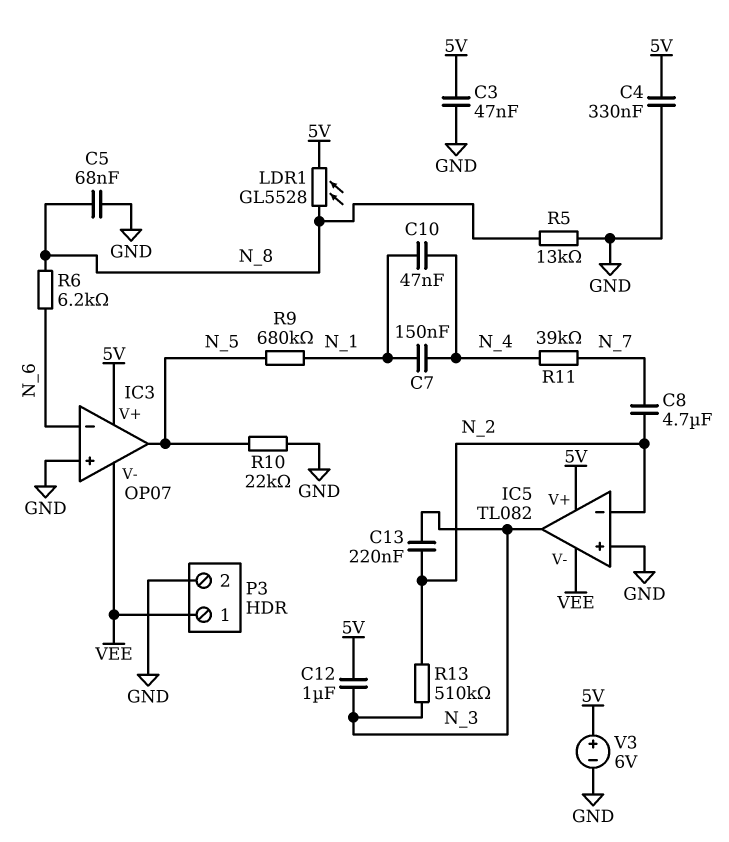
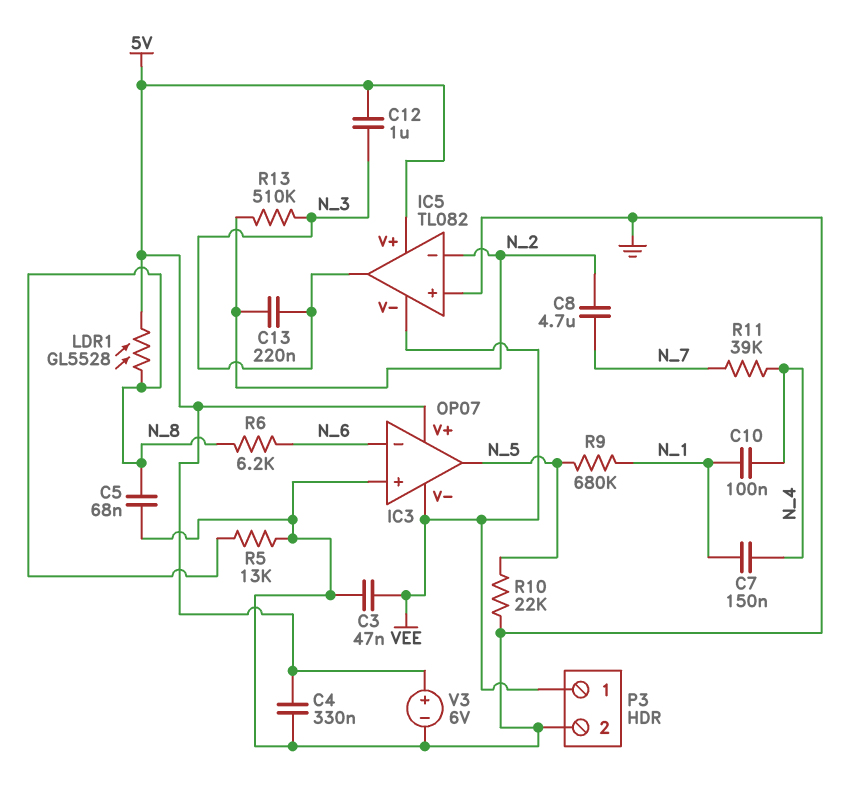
C3: 47nF (5V, GND) -> 47nF (GND, VEE)
C10: 47nF (N_1, N_4) -> 100nF (N_1, N_4)

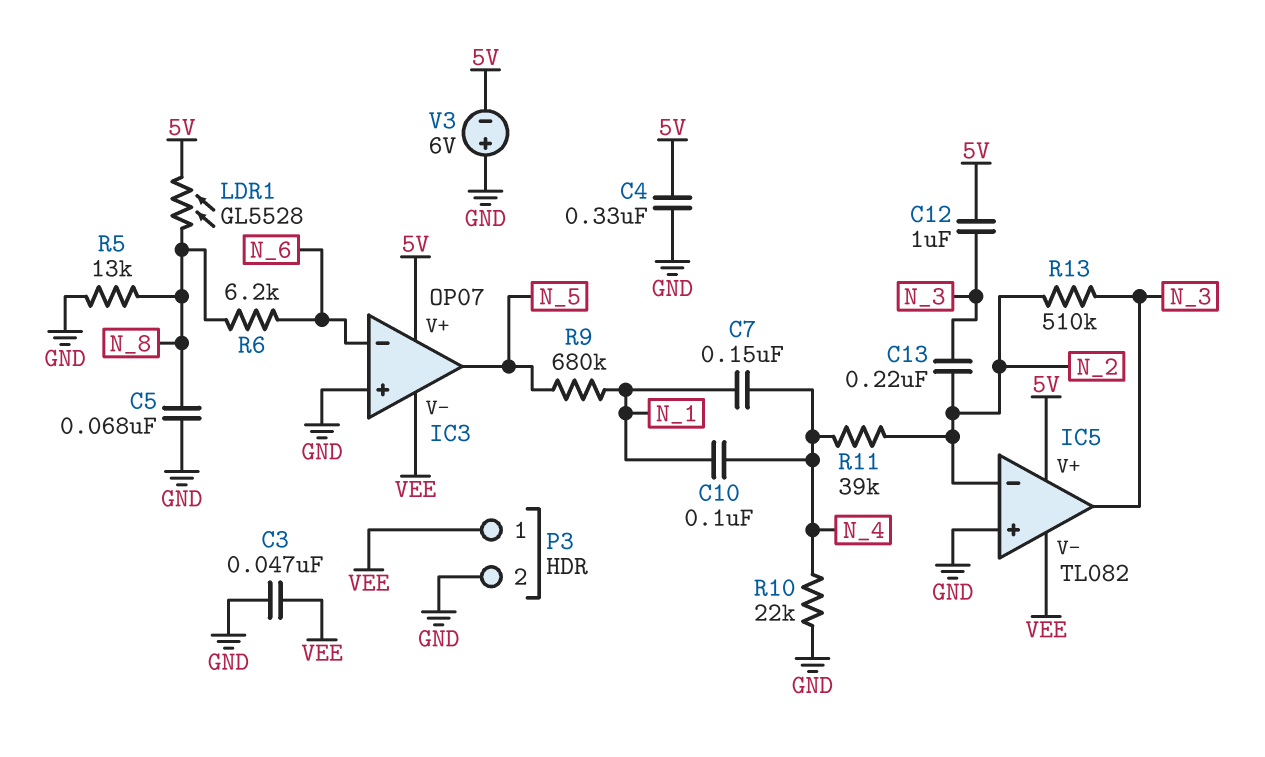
C8: 4.7uF (N_2, N_7) -> none
R10: 22k (GND, N_5) -> 22k (GND, N_4)
R11: 39k (N_4, N_7) -> 39k (N_2, N_4)
V3: 6V (plus 5V, minus GND) -> 6V (plus GND, minus 5V)

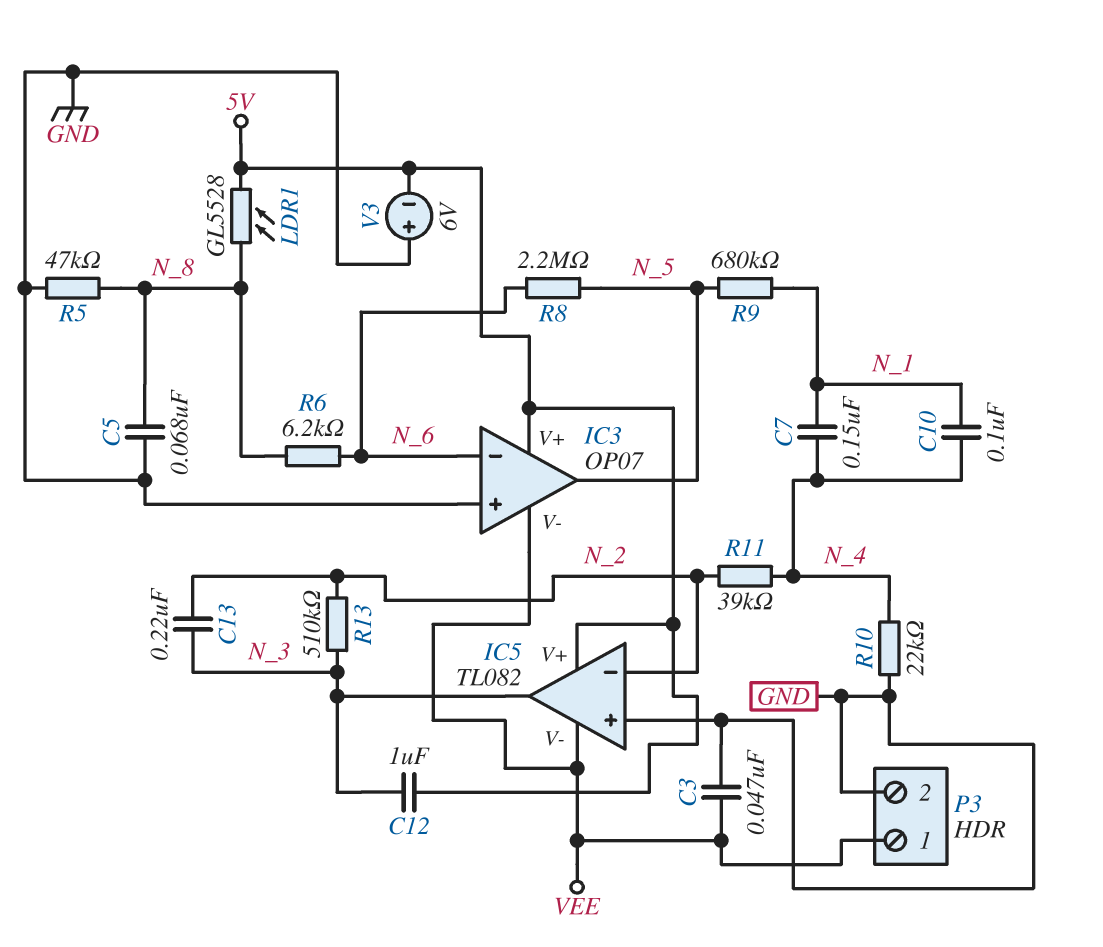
C4: 330nF (5V, GND) -> none
R5: 13k (GND, N_8) -> 47k (GND, N_8)
R8: none -> 2.2M (N_5, N_6)

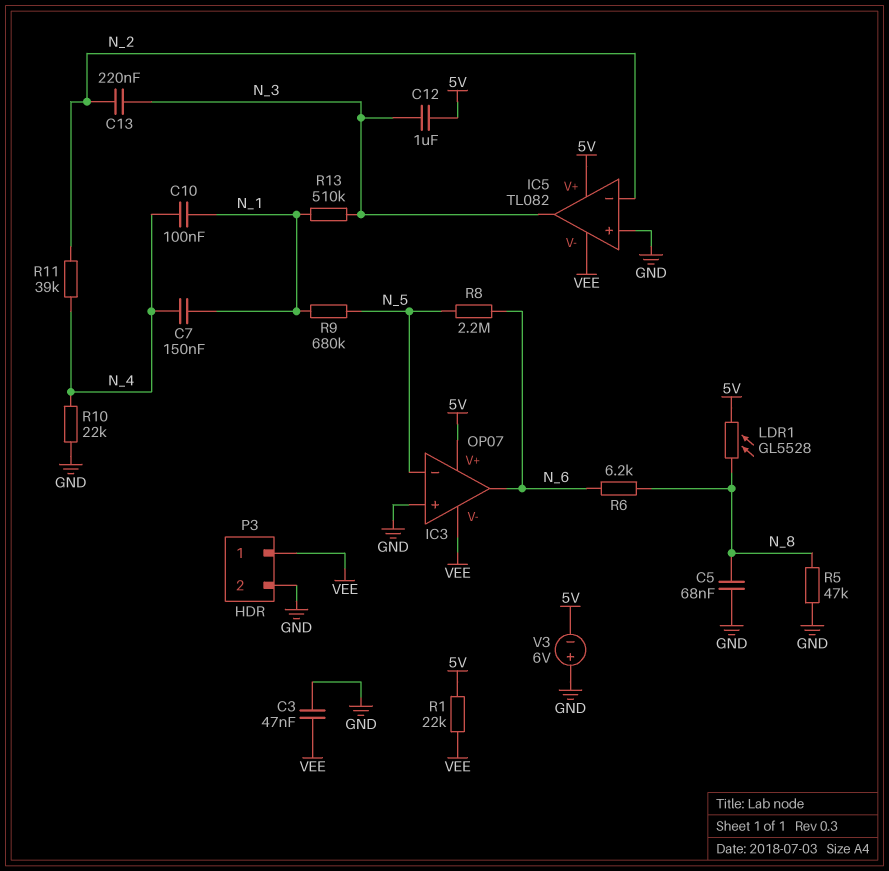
IC3 pin in-: N_6 -> N_5
IC3 pin out: N_5 -> N_6
R1: none -> 22k (5V, VEE)
R13: 510k (N_2, N_3) -> 510k (N_1, N_3)

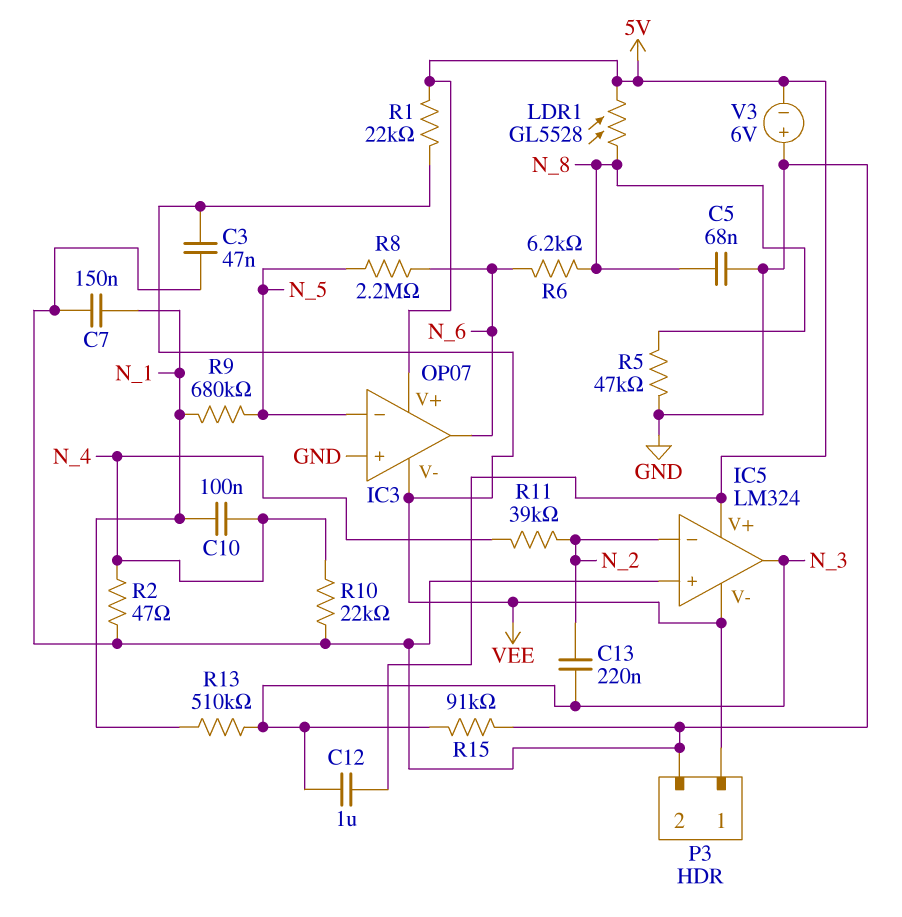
C7: 150nF (N_1, N_4) -> 150nF (GND, N_1)
IC5: TL082 -> LM324
R2: none -> 47 (GND, N_4)
R15: none -> 91k (GND, N_3)

